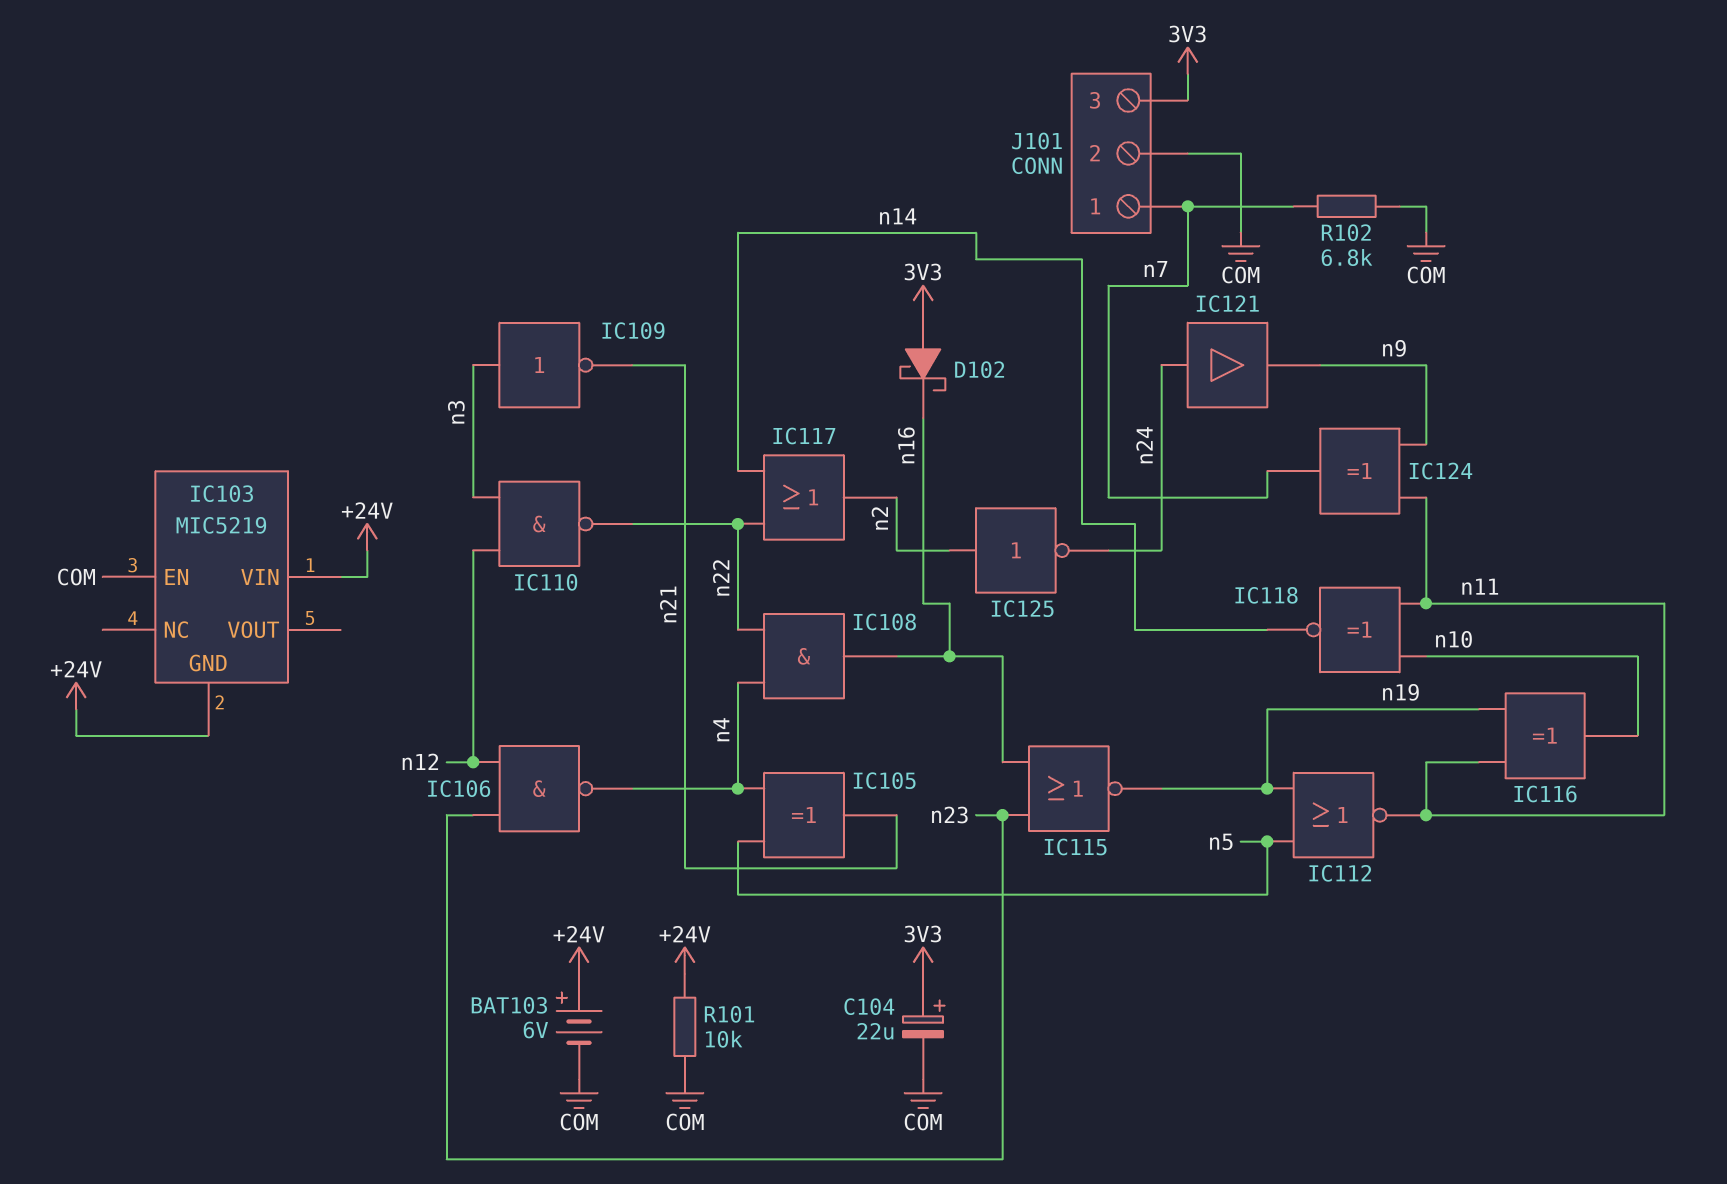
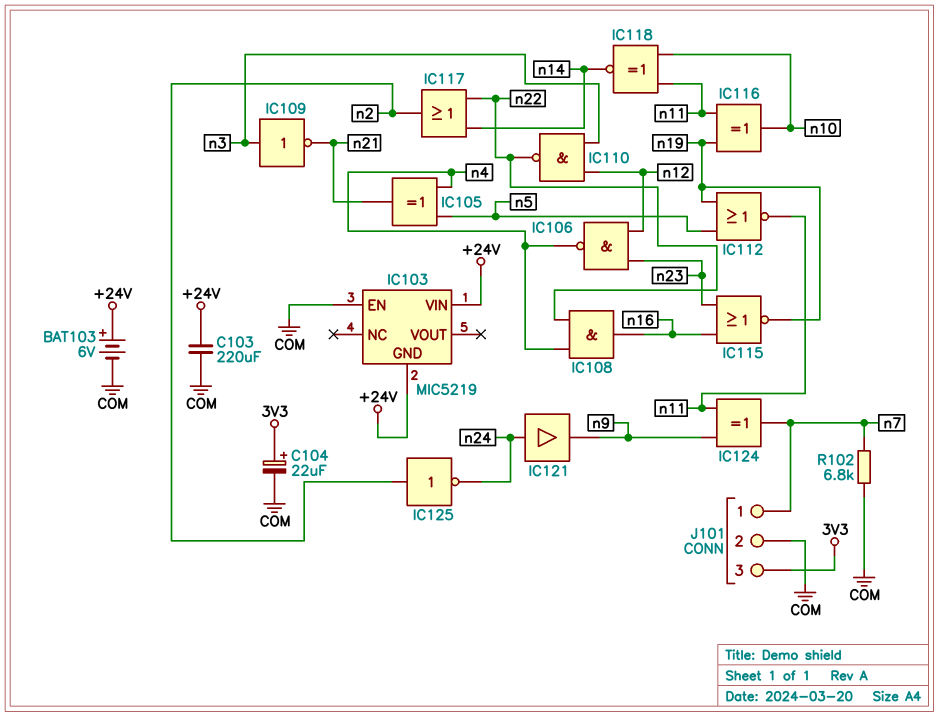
C103: none -> 220uF (+24V, COM)
D102: schottky (A 3V3, K n16) -> none
R101: 10k (+24V, COM) -> none

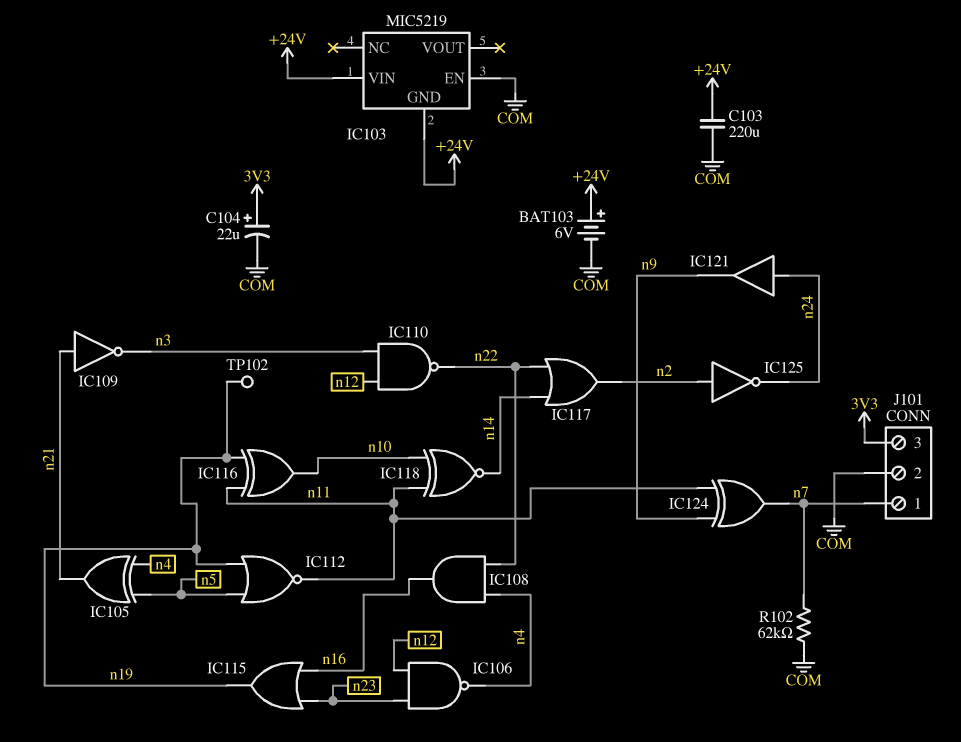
IC109: NOT (in n3, out n21) -> NOT (in n21, out n3)
IC115: NOR (in n16, in n23, out n19) -> OR (in n16, in n23, out n19)
R102: 6.8k (COM, n7) -> 62k (COM, n7)
TP102: none -> test point (n19)

